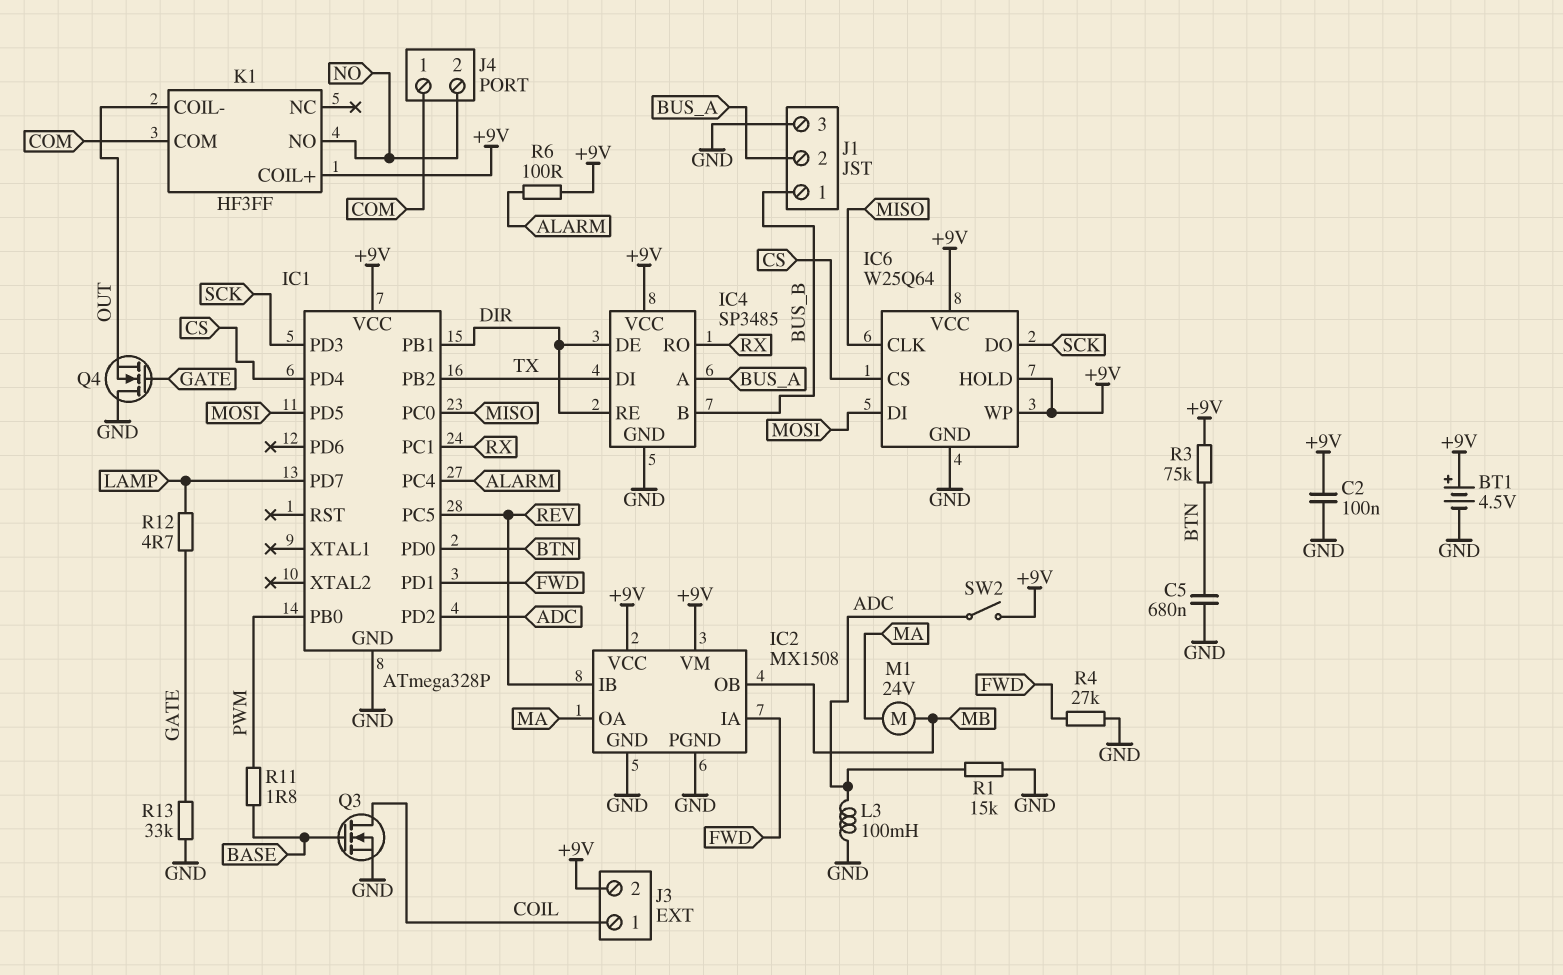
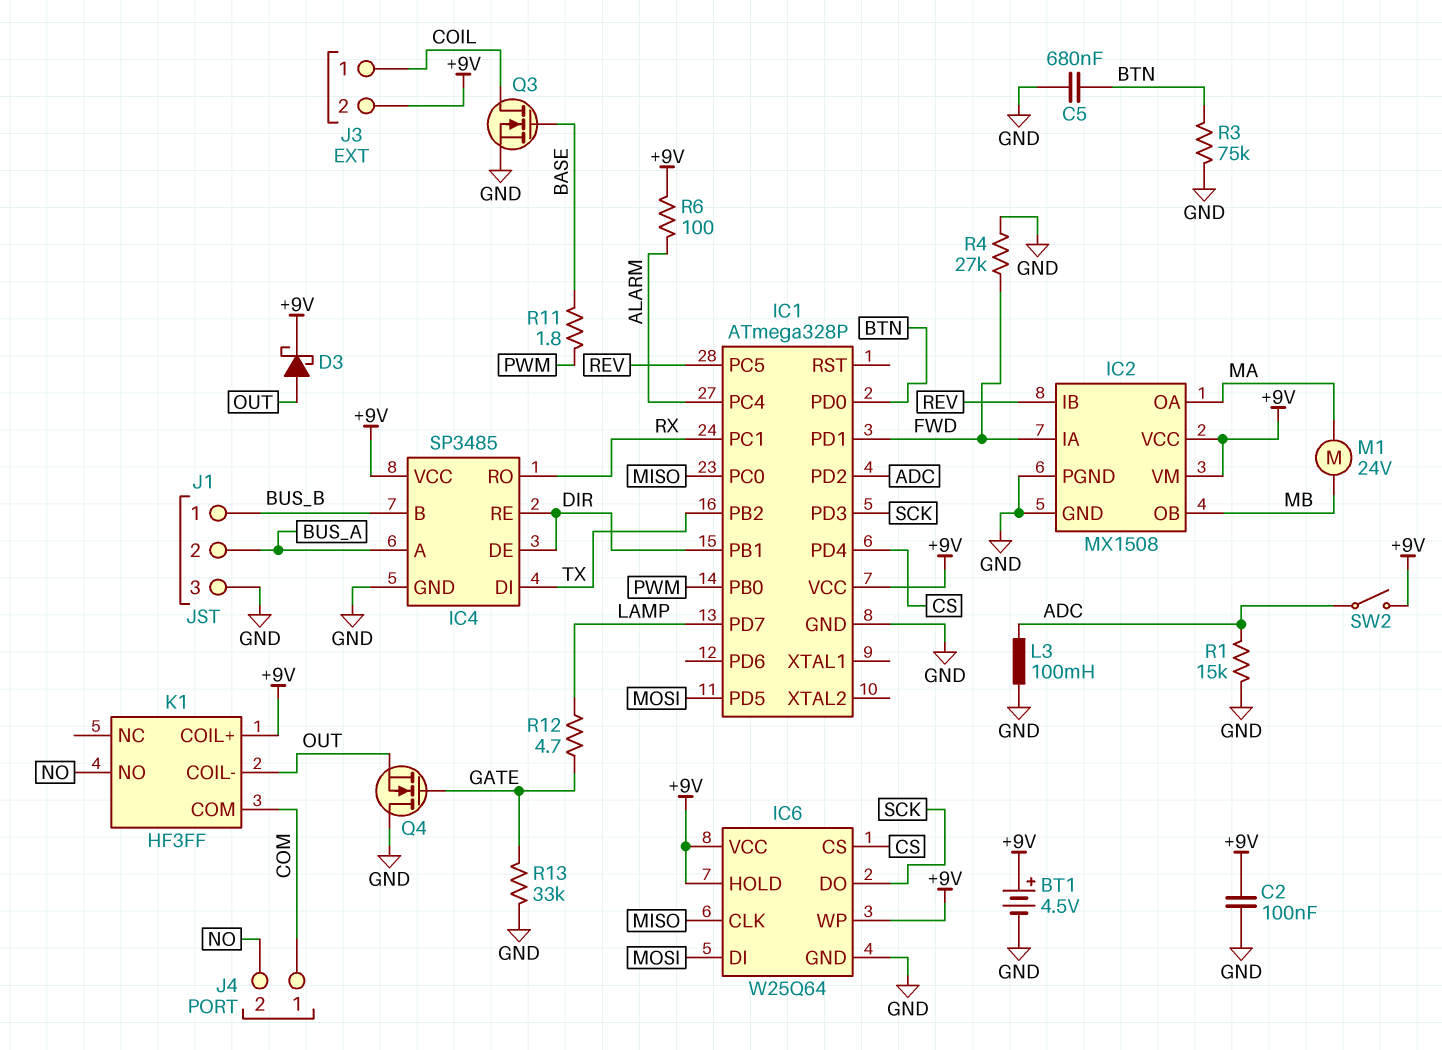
D3: none -> schottky (A OUT, K +9V)
R3: 75k (+9V, BTN) -> 75k (BTN, GND)

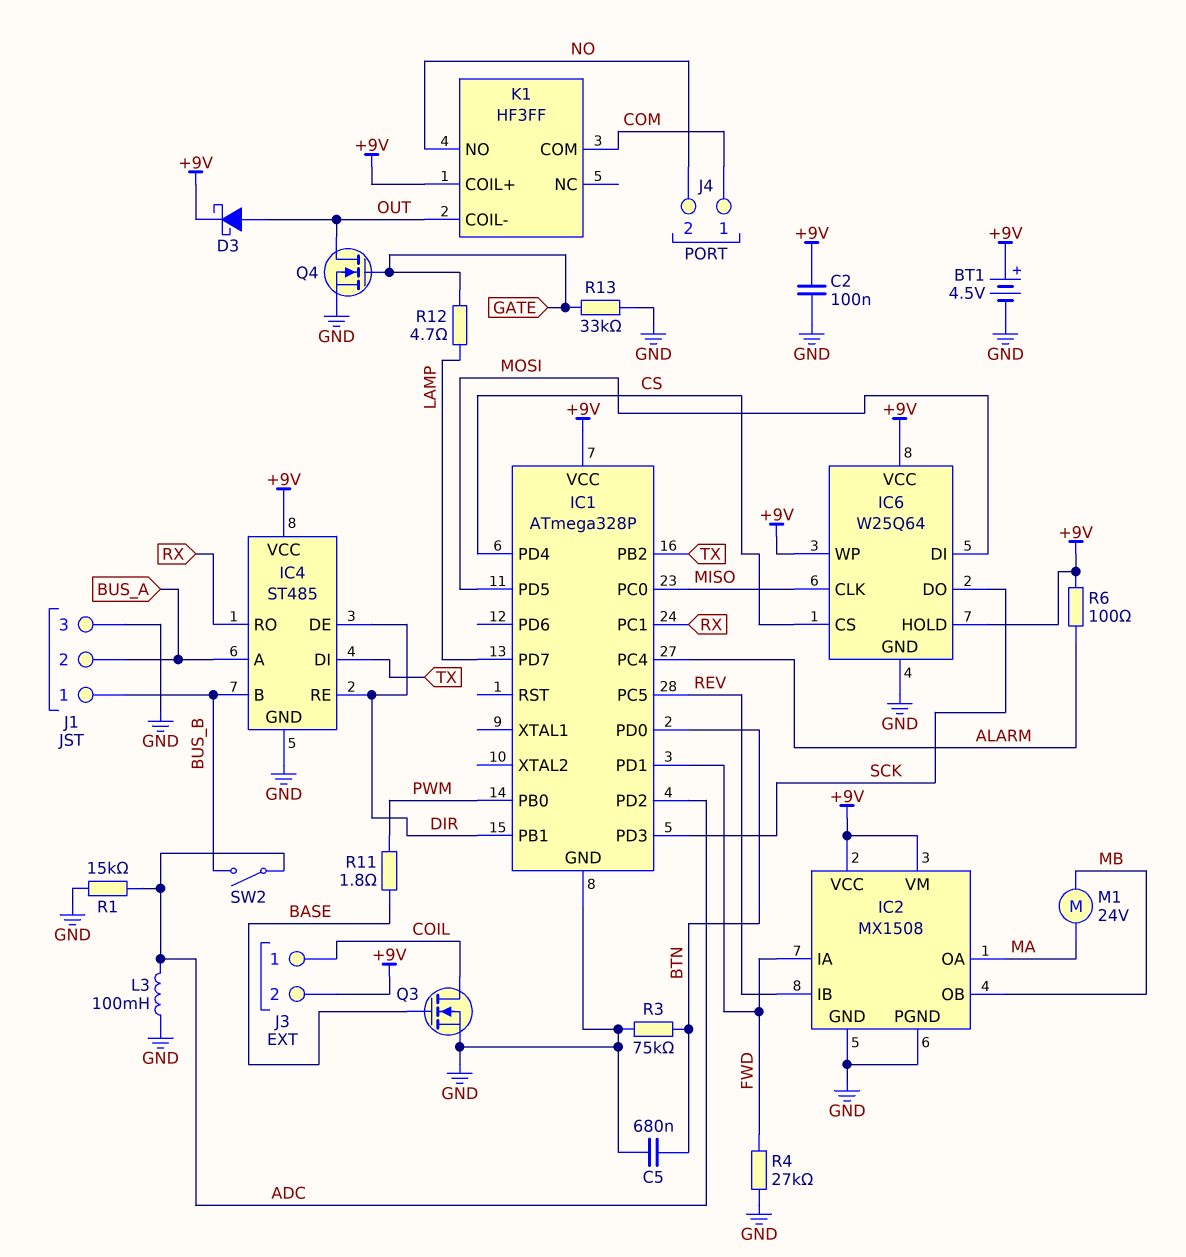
IC4: SP3485 -> ST485
Q4: NMOS (G GATE, D GND, S OUT) -> NMOS (G GATE, D OUT, S GND)
SW2: switch (+9V, ADC) -> switch (ADC, BUS_B)

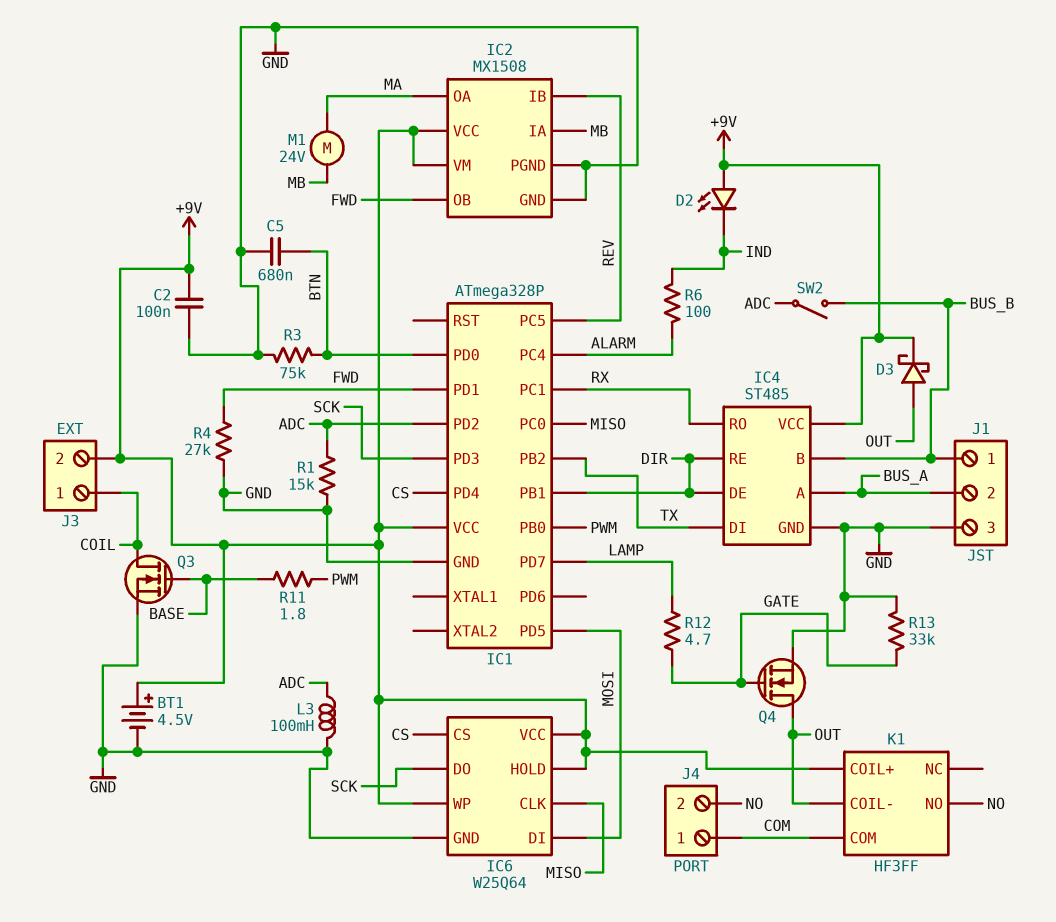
D2: none -> LED (A +9V, K IND)
IC2 pin IA: FWD -> MB
IC2 pin OB: MB -> FWD
R6: 100 (+9V, ALARM) -> 100 (ALARM, IND)

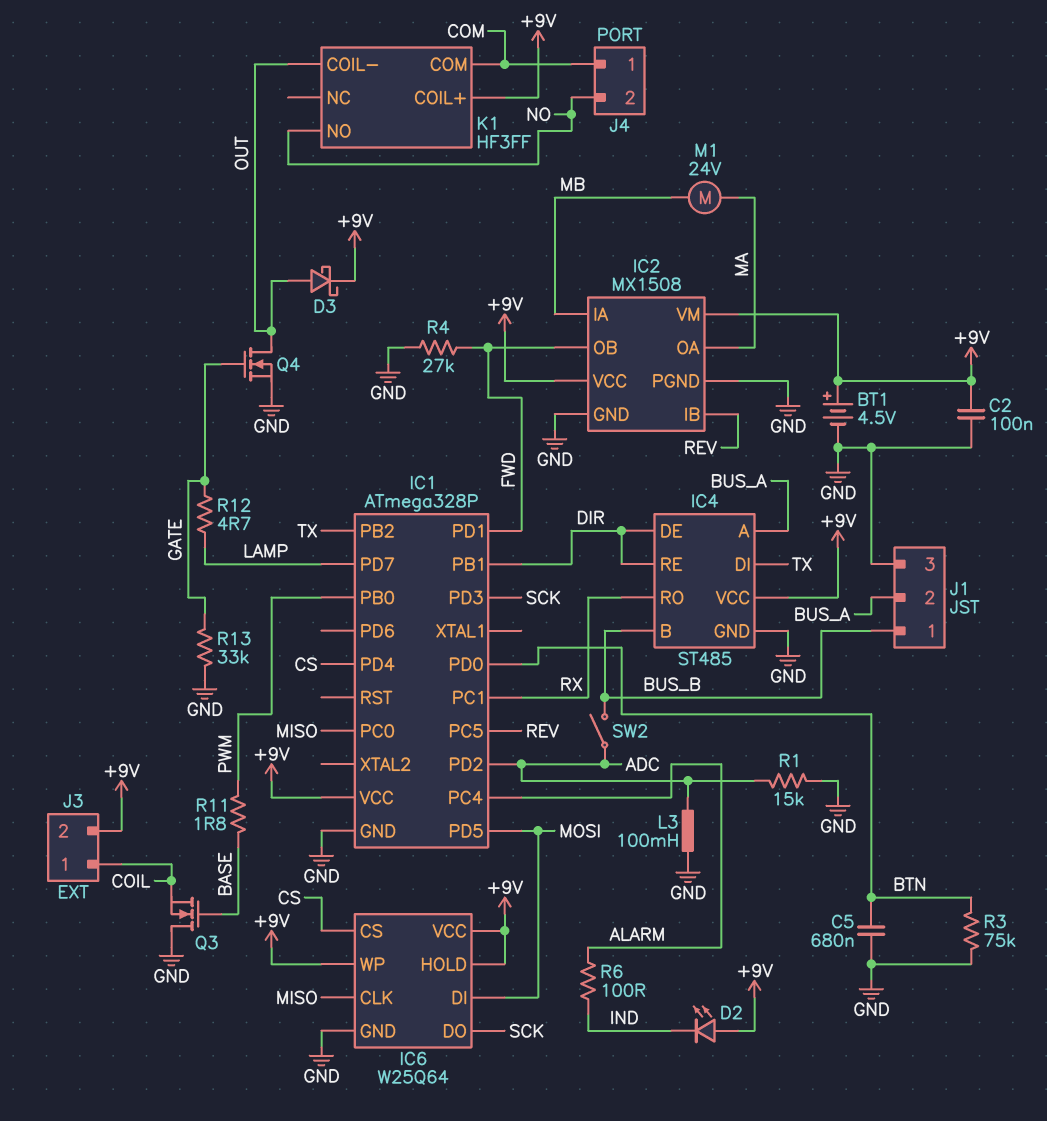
Q3: NMOS (G BASE, D COIL, S GND) -> NMOS (G BASE, D GND, S COIL)

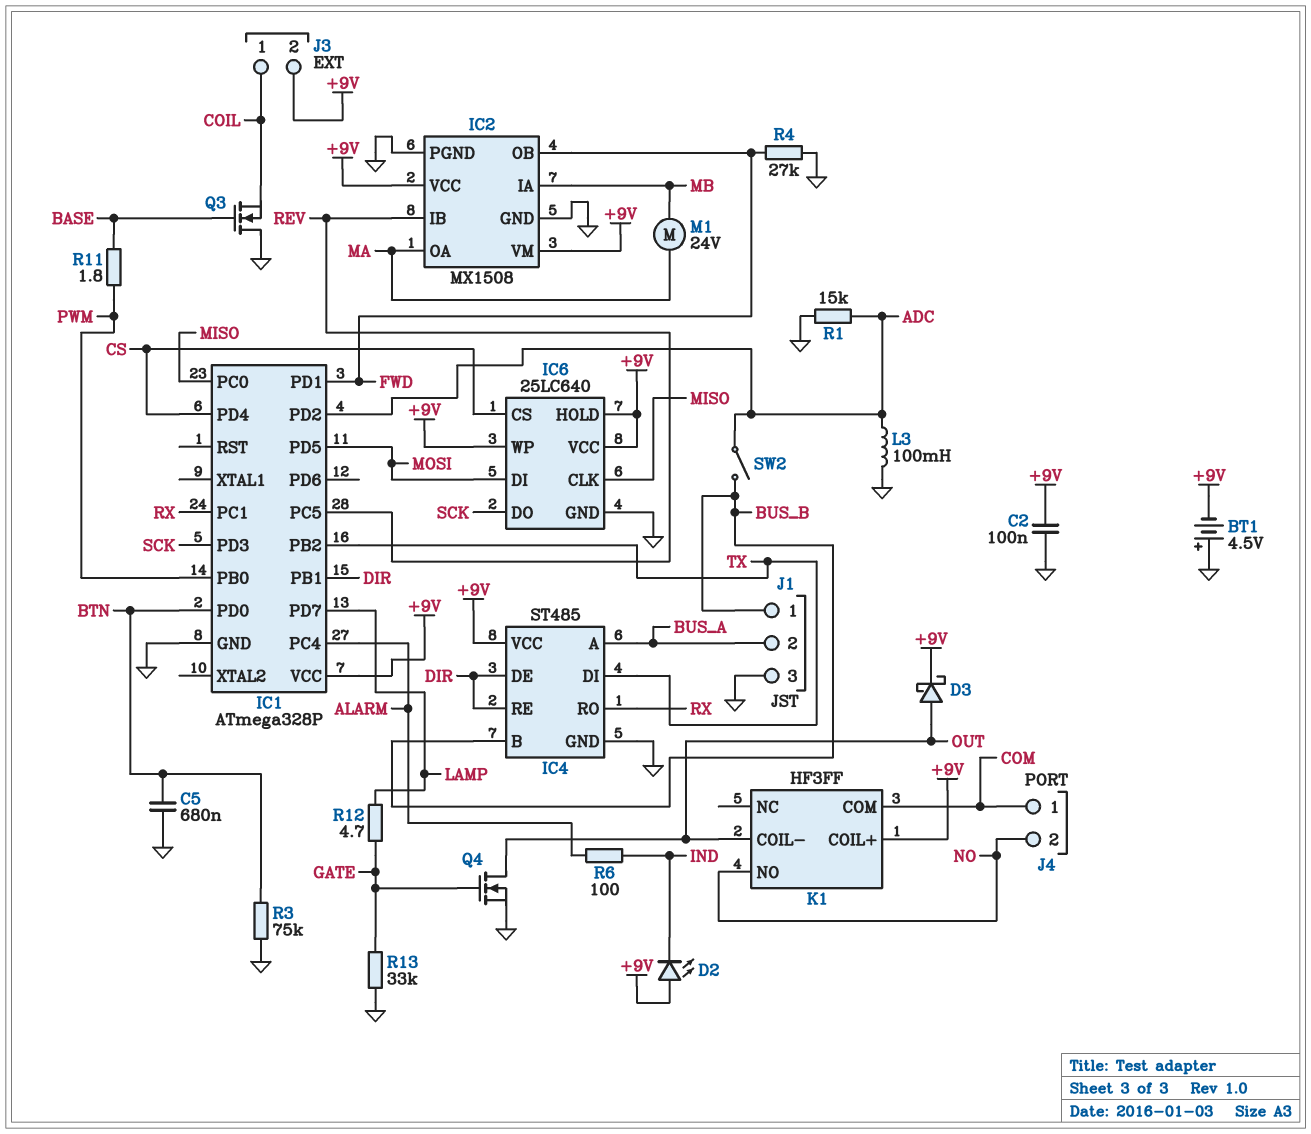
BT1: 4.5V (plus +9V, minus GND) -> 4.5V (plus GND, minus +9V)
IC6: W25Q64 -> 25LC640

